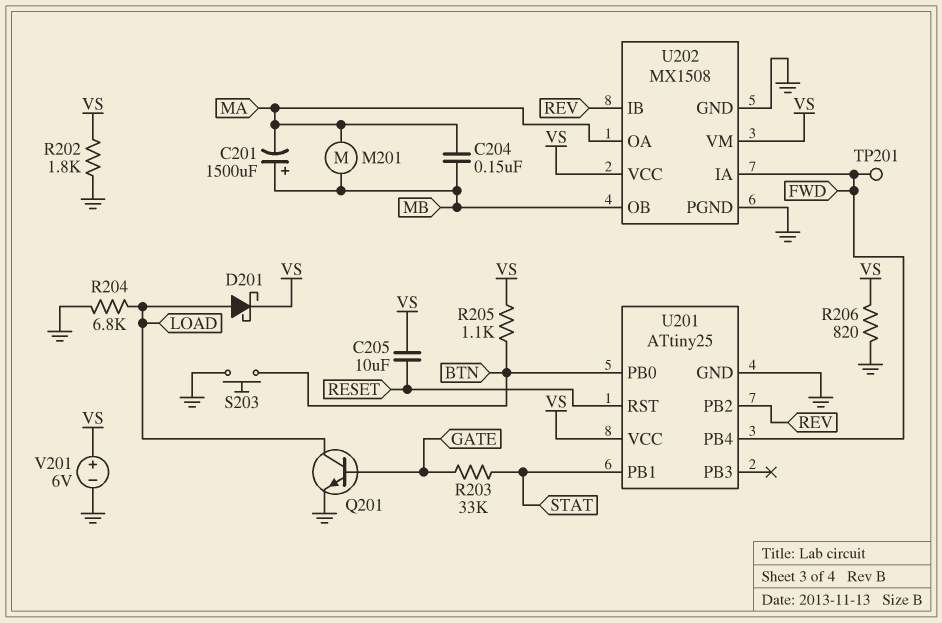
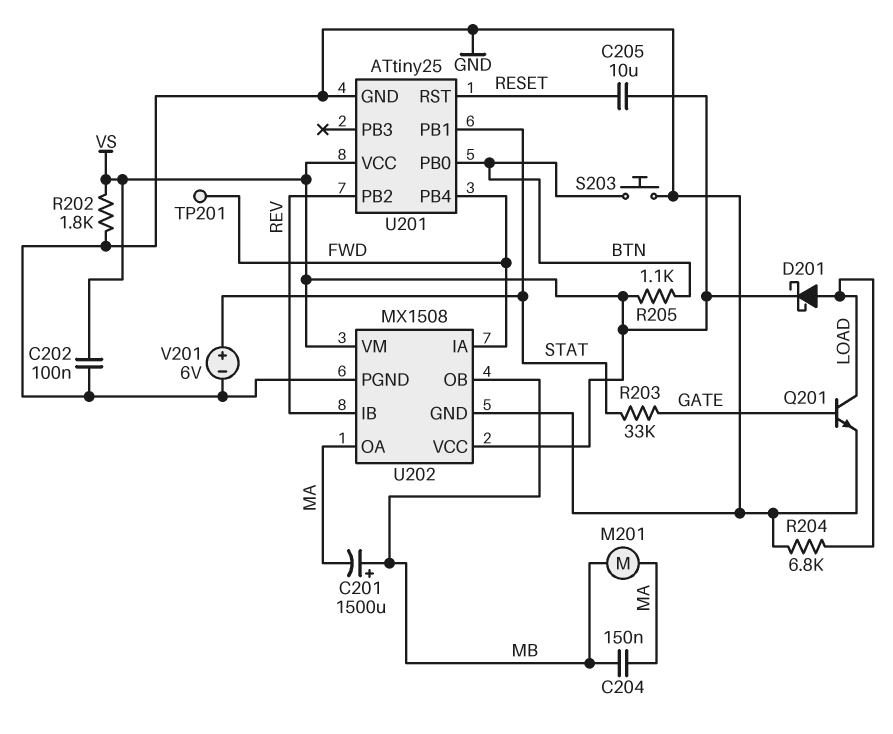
C202: none -> 100nF (GND, VS)
R206: 820 (GND, VS) -> none
V201: 6V (plus VS, minus GND) -> 6V (plus STAT, minus GND)

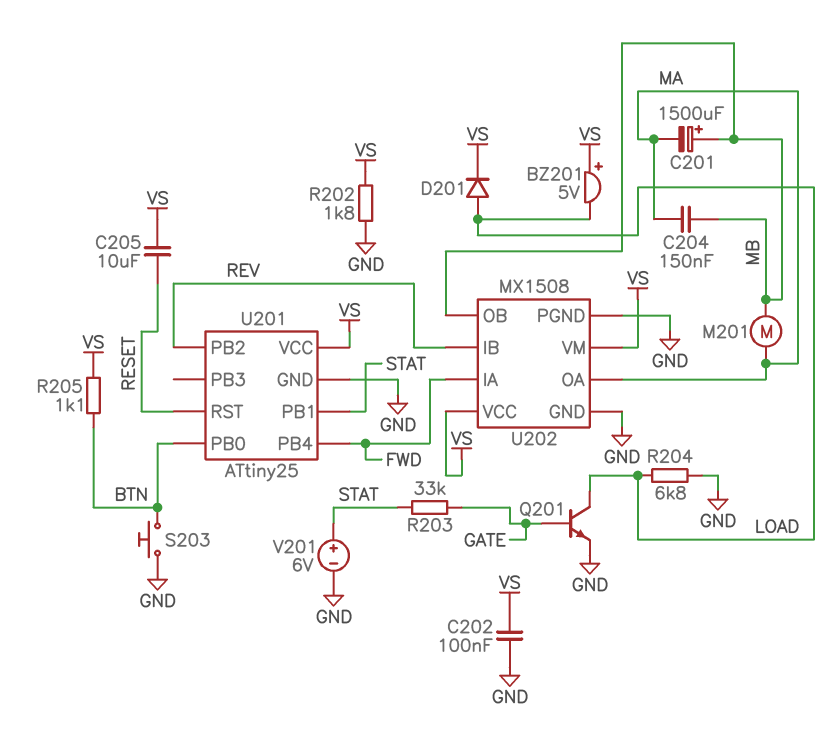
BZ201: none -> buzzer 5V (plus VS, minus LOAD)
D201: schottky (A LOAD, K VS) -> diode (A LOAD, K VS)
TP201: test point (FWD) -> none

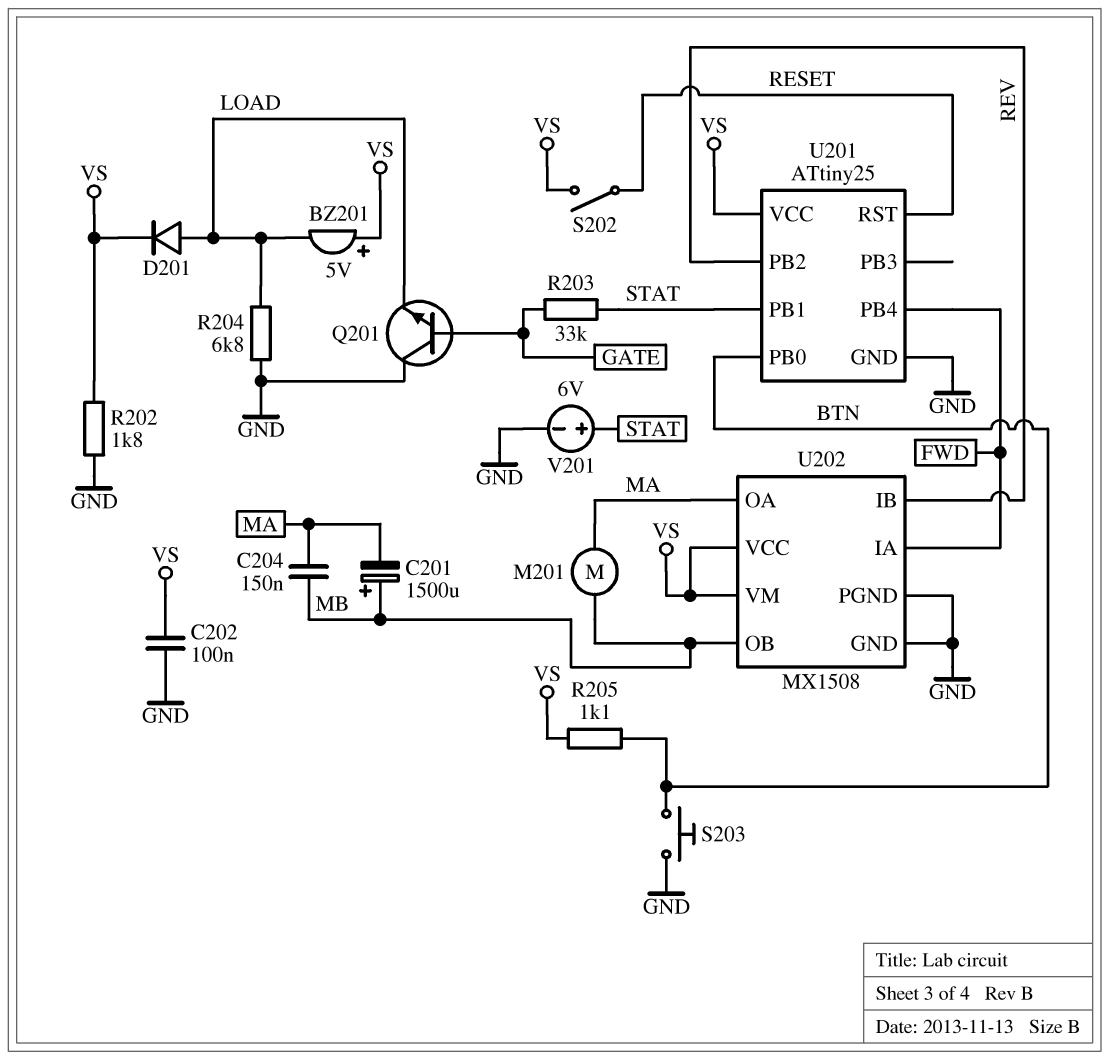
C205: 10uF (RESET, VS) -> none
Q201: NPN (B GATE, C LOAD, E GND) -> NPN (B GATE, C GND, E LOAD)
S202: none -> switch (RESET, VS)

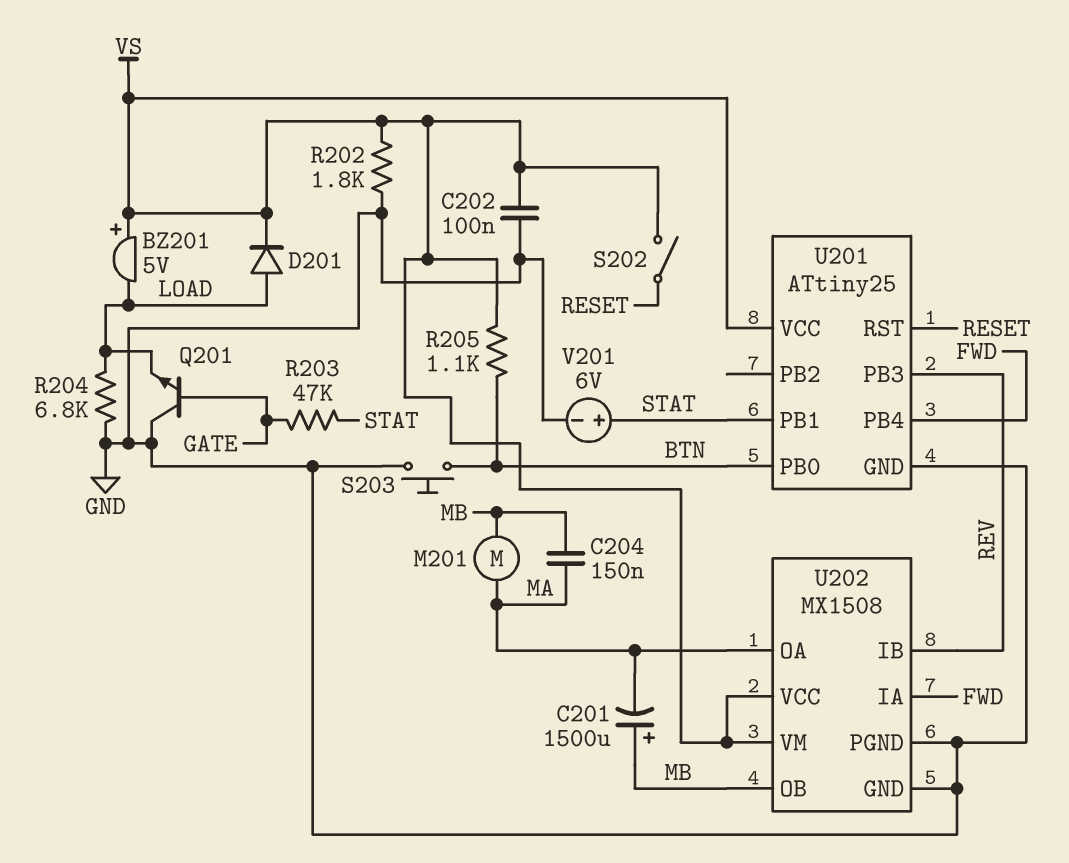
R203: 33k (GATE, STAT) -> 47k (GATE, STAT)
U201 pin PB2: REV -> none
U201 pin PB3: none -> REV

